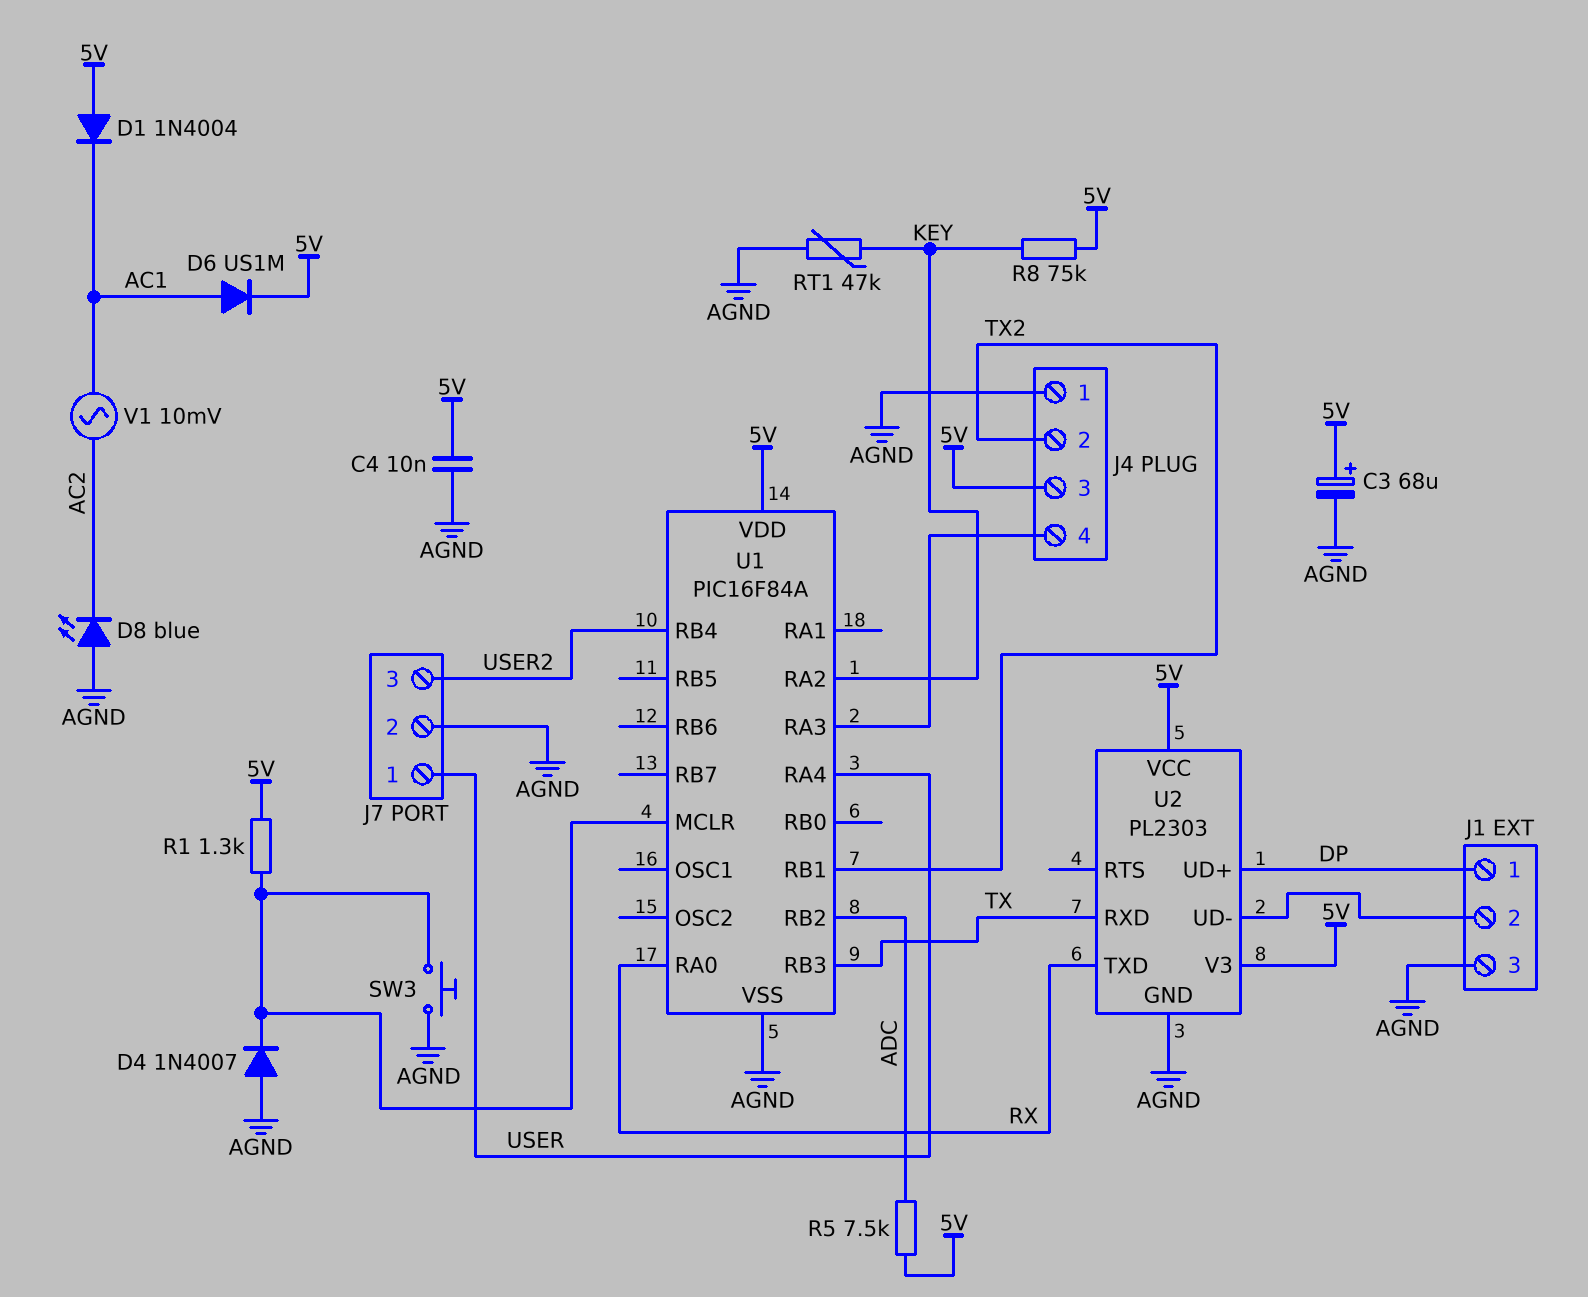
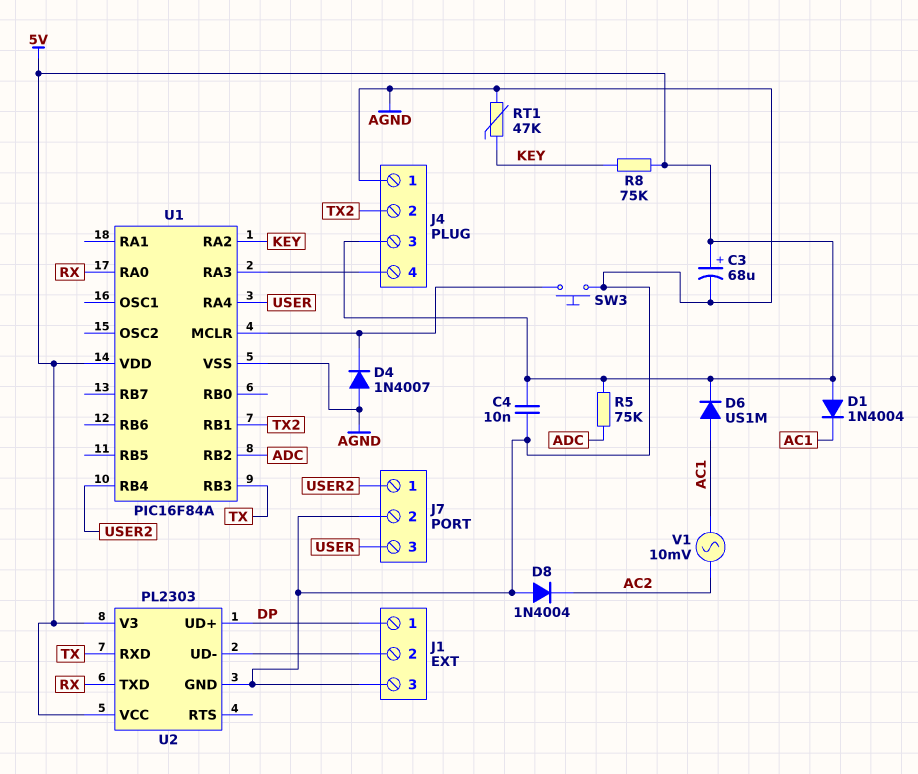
D8: LED blue (A AGND, K AC2) -> diode 1N4004 (A AGND, K AC2)
J7 pin 1: USER -> USER2
J7 pin 3: USER2 -> USER
R1: 1.3k (5V, U1/MCLR) -> none
R5: 7.5k (5V, ADC) -> 75k (5V, ADC)

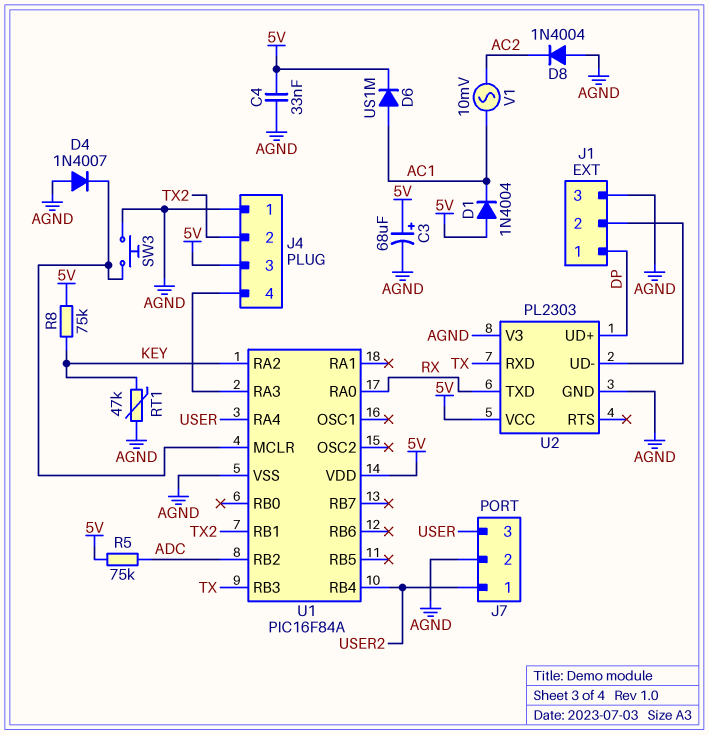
C4: 10nF (5V, AGND) -> 33nF (5V, AGND)
U2 pin V3: 5V -> AGND

